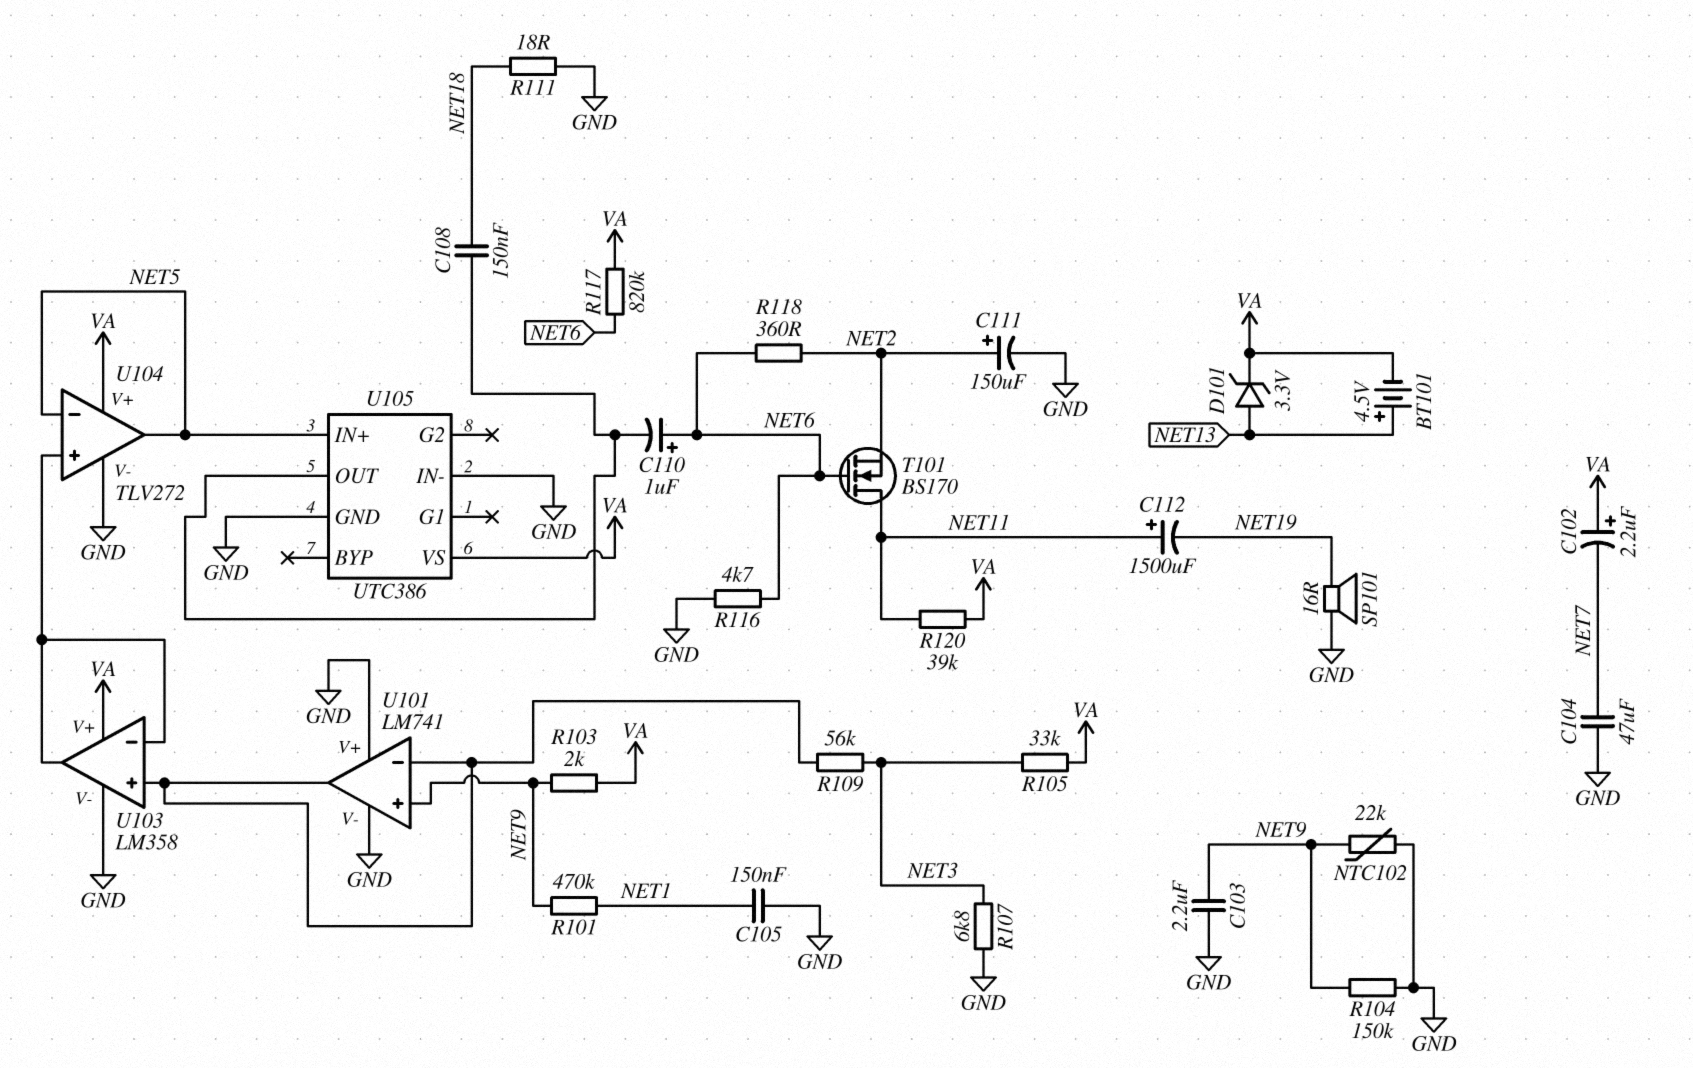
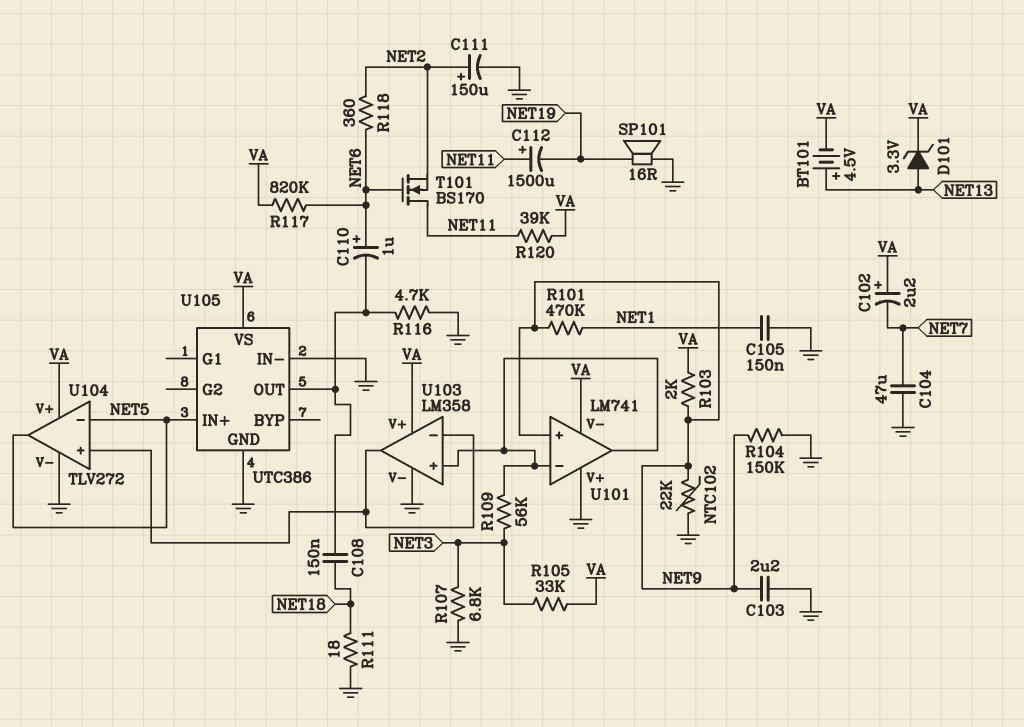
R116: 4.7k (GND, NET6) -> 4.7k (GND, U105/OUT)
U101 pin V-: GND -> VA

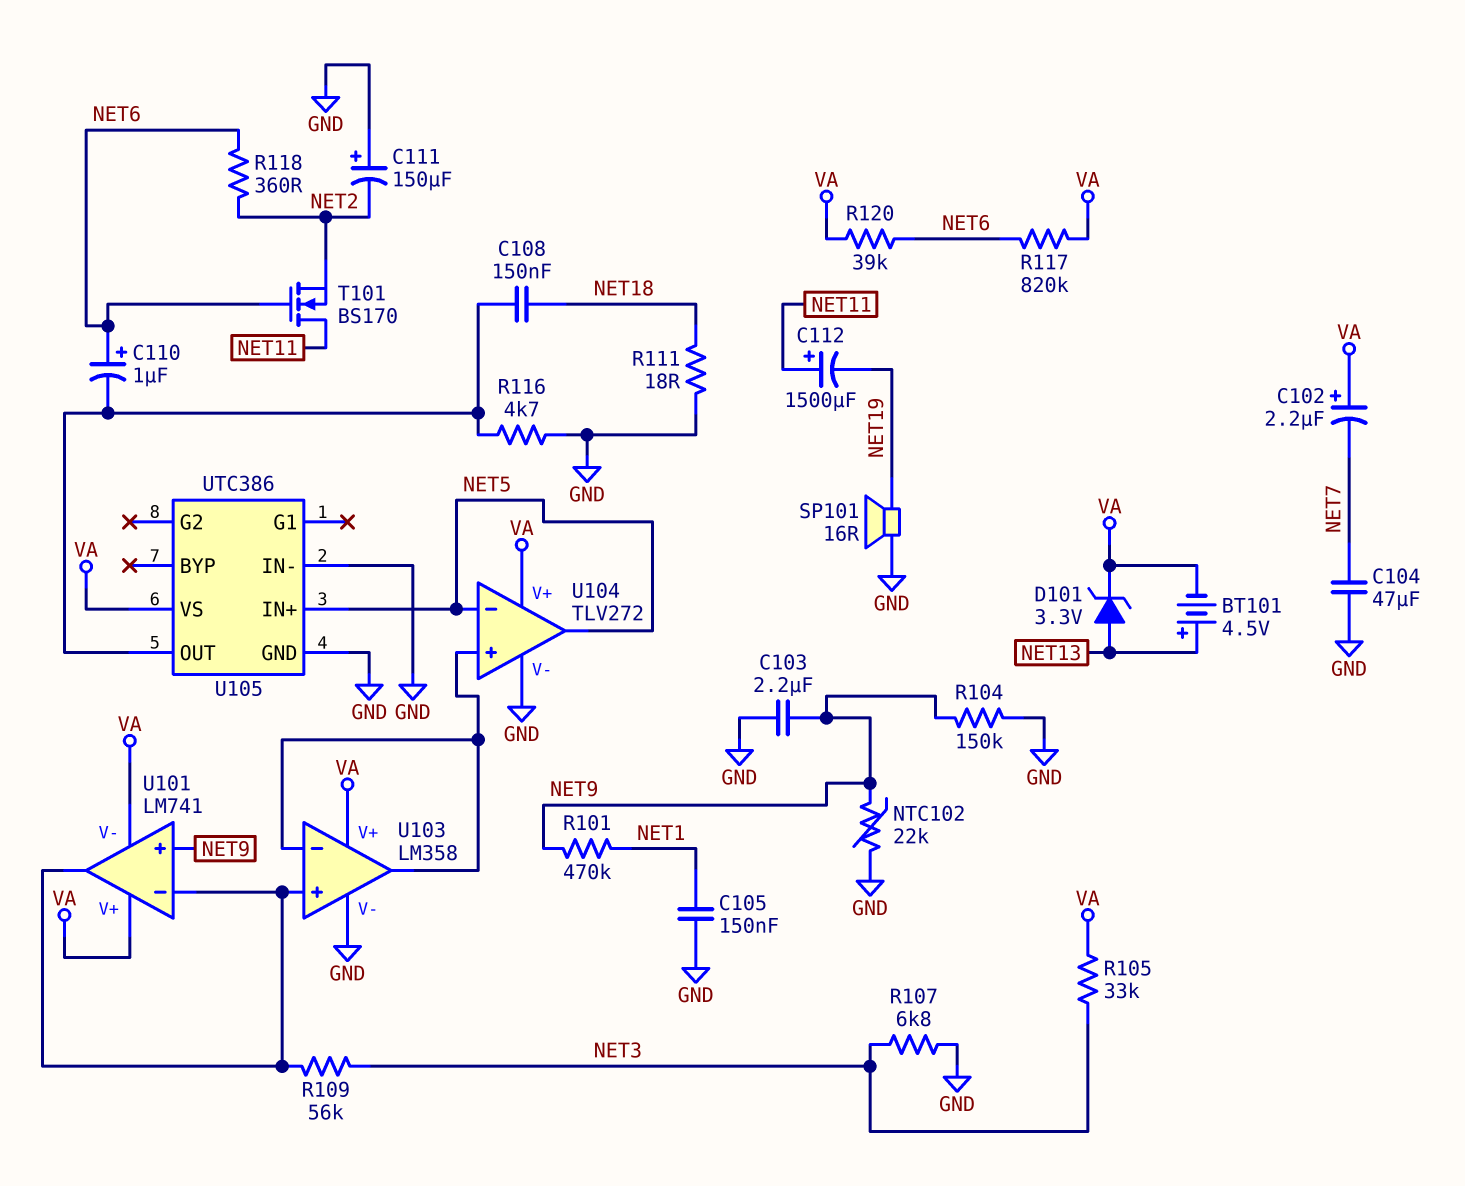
C111: 150uF (plus NET2, minus GND) -> 150uF (plus GND, minus NET2)
R103: 2k (NET9, VA) -> none
R120: 39k (NET11, VA) -> 39k (NET6, VA)
U101 pin V+: GND -> VA

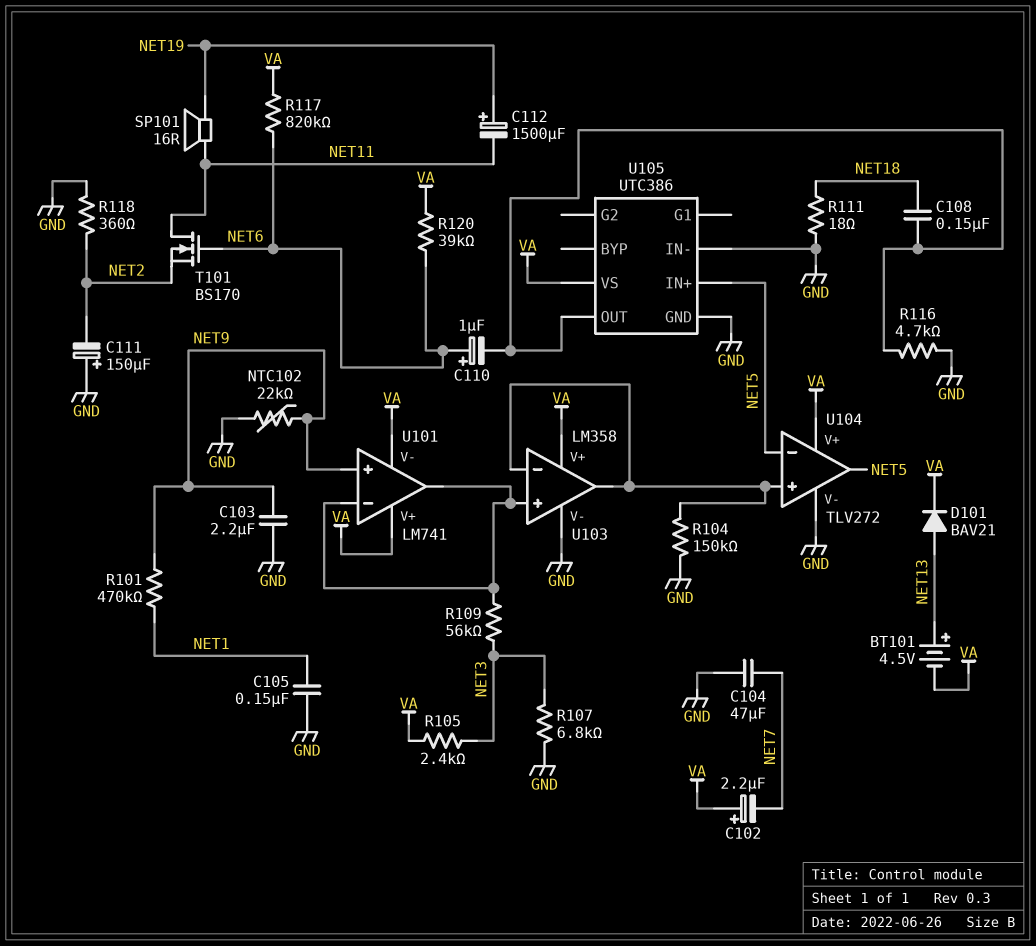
C112: 1500uF (plus NET11, minus NET19) -> 1500uF (plus NET19, minus NET11)
D101: zener 3.3V (A NET13, K VA) -> diode BAV21 (A NET13, K VA)
R104: 150k (GND, NET9) -> 150k (GND, U103/in-)
R105: 33k (NET3, VA) -> 2.4k (NET3, VA)
R118: 360 (NET2, NET6) -> 360 (GND, NET2)
SP101: speaker 16R (GND, NET19) -> speaker 16R (NET11, NET19)

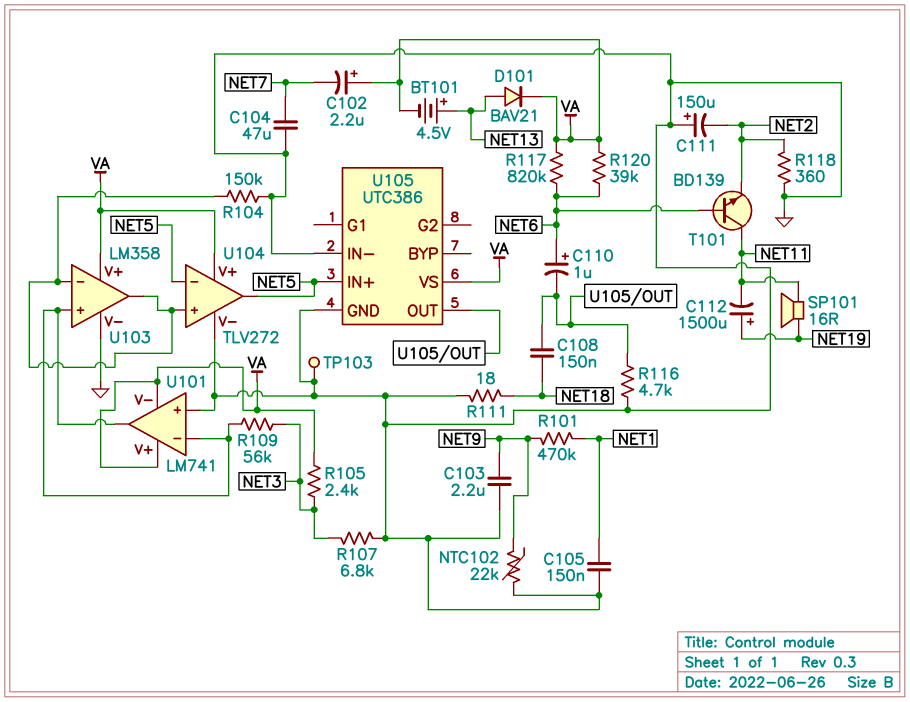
T101: NMOS BS170 (G NET6, D NET11, S NET2) -> NPN BD139 (B NET6, C NET11, E NET2)
TP103: none -> test point (GND)
U101 pin in+: NET9 -> GND

